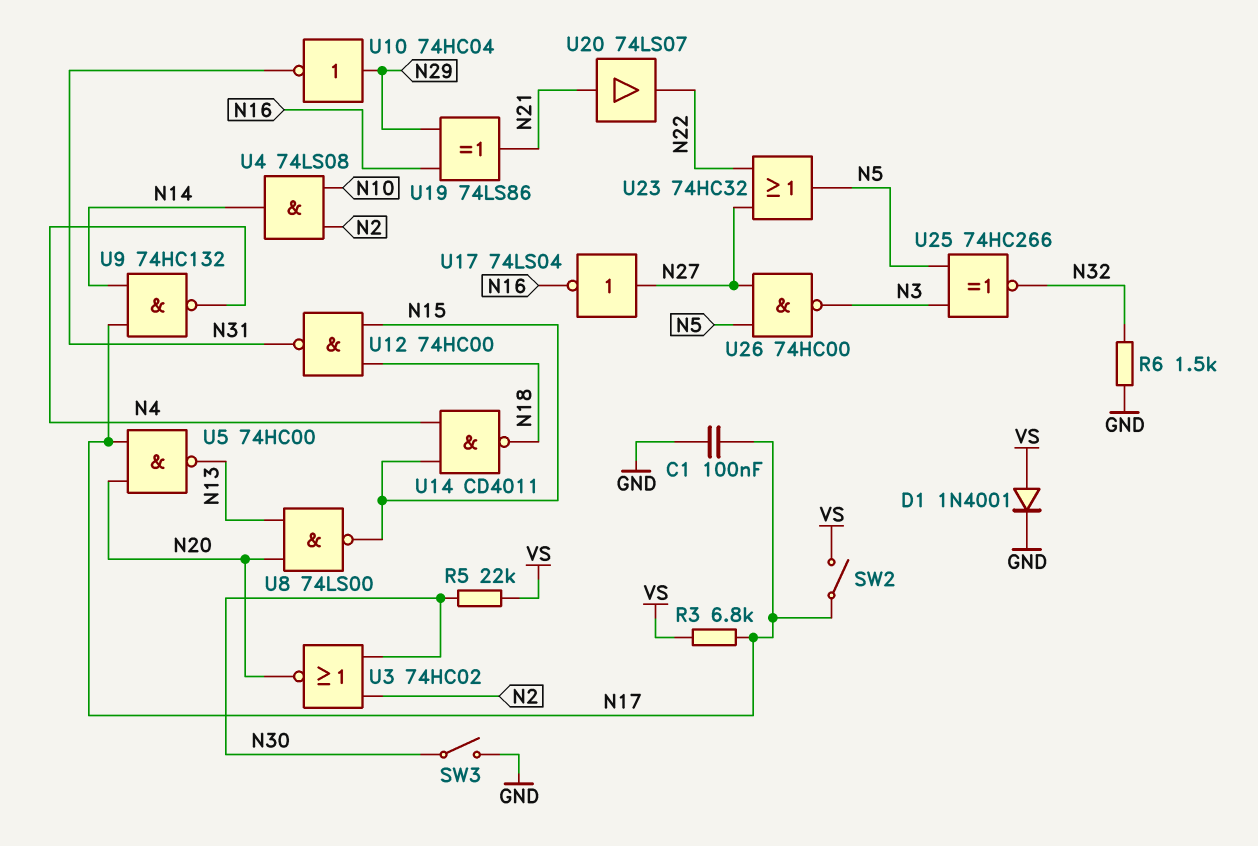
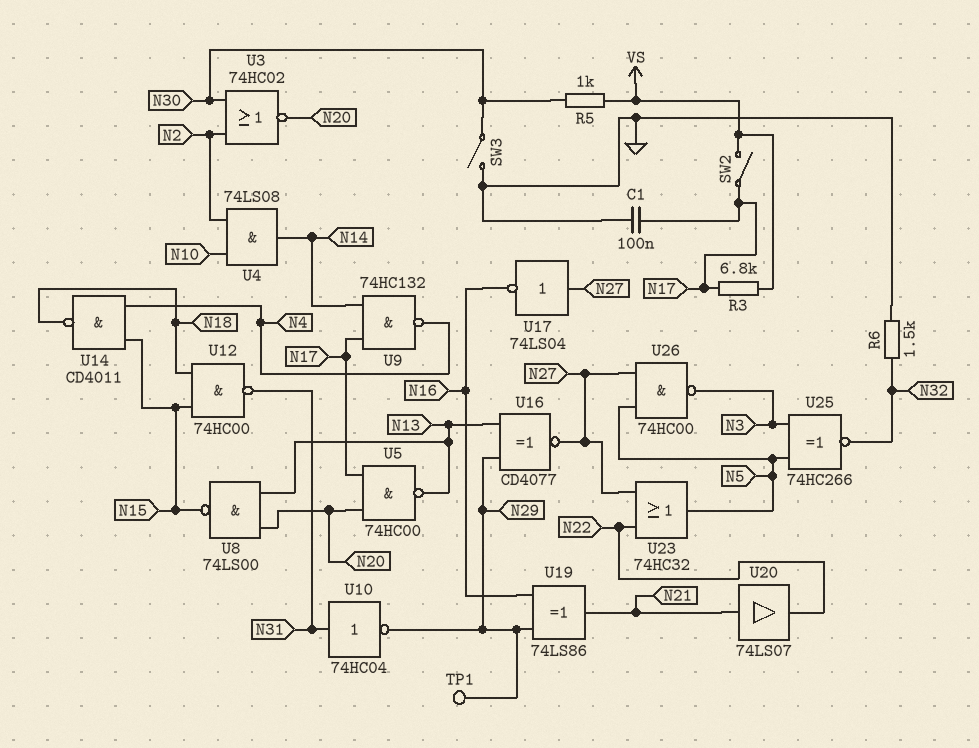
D1: diode 1N4001 (A VS, K GND) -> none
R5: 22k (N30, VS) -> 1k (N30, VS)
TP1: none -> test point (N29)
U10: NOT 74HC04 (in N29, out N31) -> NOT 74HC04 (in N31, out N29)
U16: none -> XNOR CD4077 (in N13, in N29, out N27)

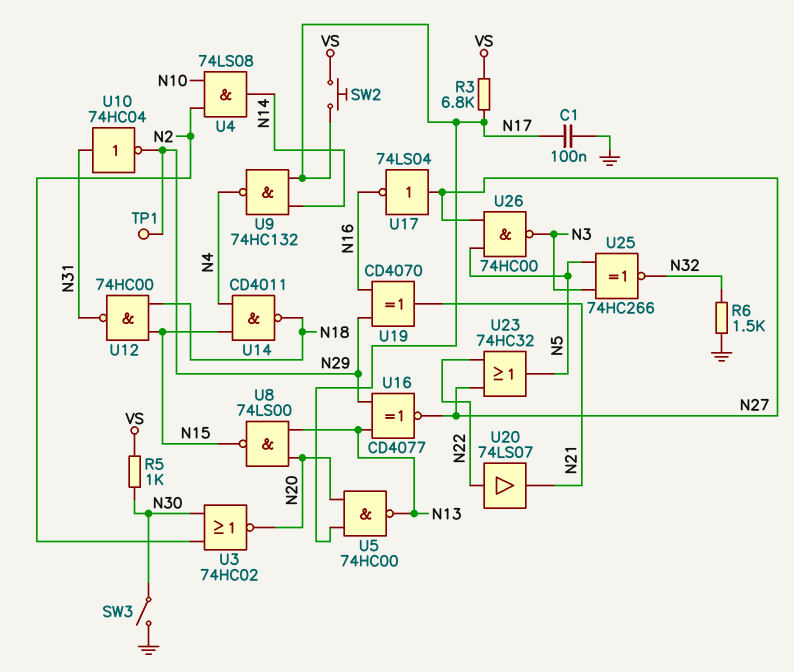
SW2: switch (N17, VS) -> button (N17, VS)
U19: XOR 74LS86 (in N16, in N29, out N21) -> XOR CD4070 (in N16, in N29, out N21)
U20: buffer 74LS07 (in N21, out N22) -> buffer 74LS07 (in N22, out N21)

